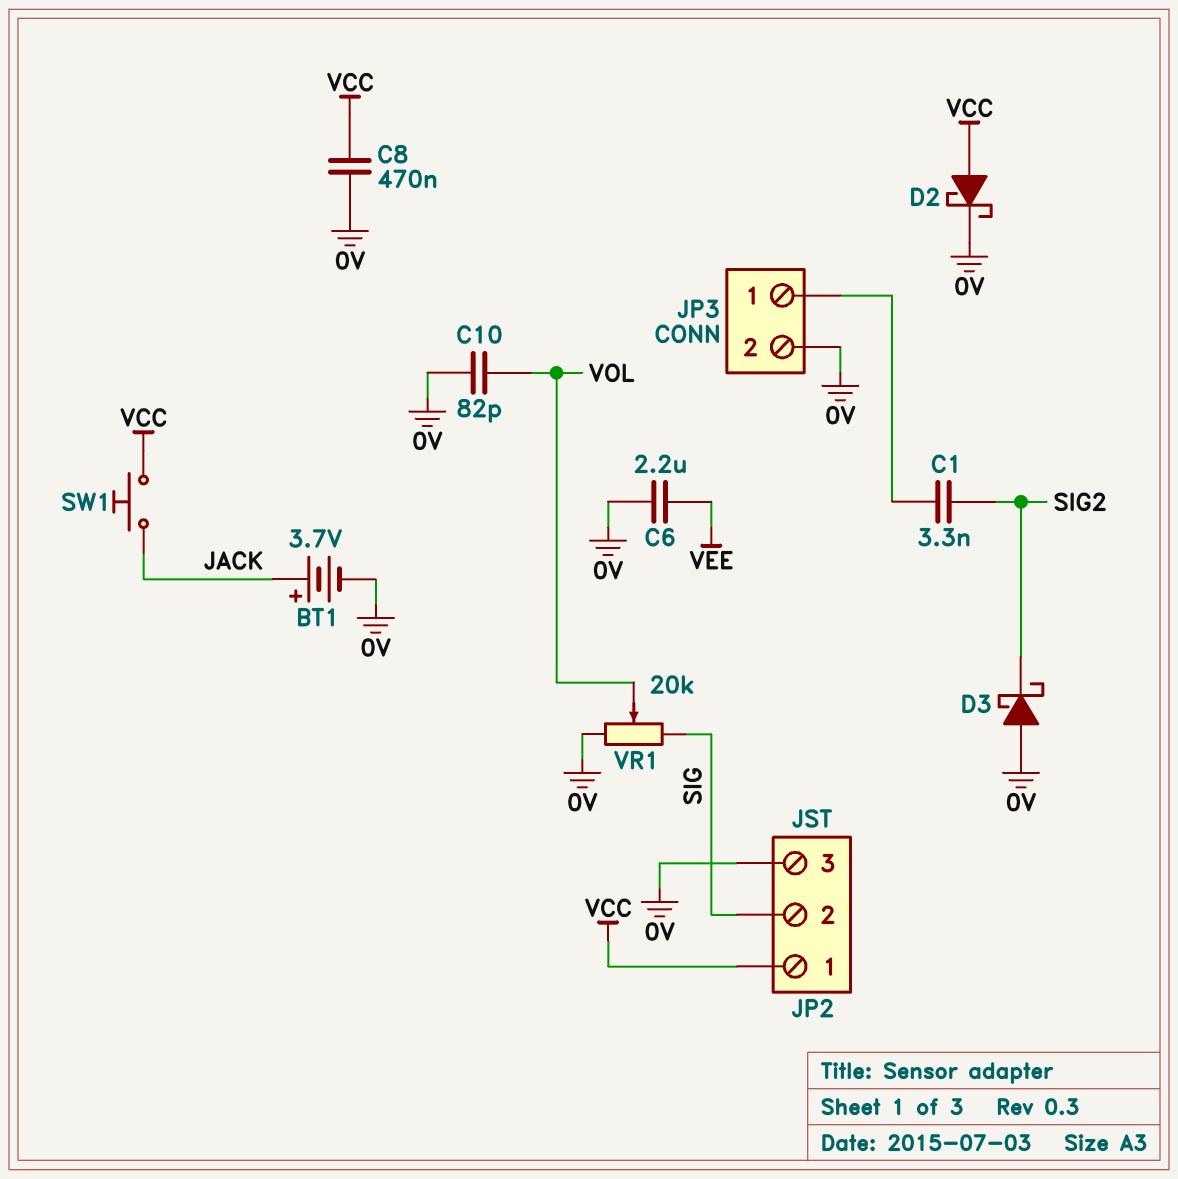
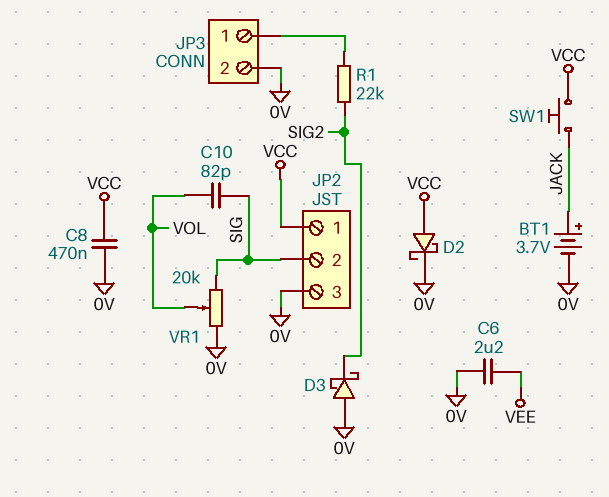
C1: 3.3nF (JP3/1, SIG2) -> none
C10: 82pF (0V, VOL) -> 82pF (SIG, VOL)
R1: none -> 22k (JP3/1, SIG2)

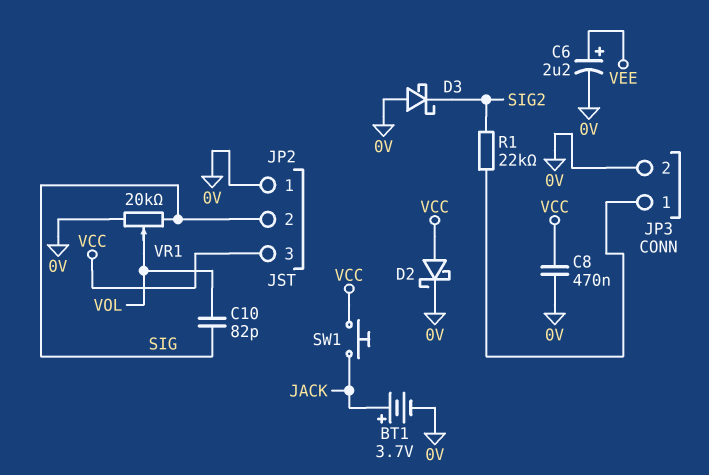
C6: 2.2uF (0V, VEE) -> 2.2uF (plus VEE, minus 0V)
JP2 pin 1: VCC -> 0V
JP2 pin 3: 0V -> VCC

